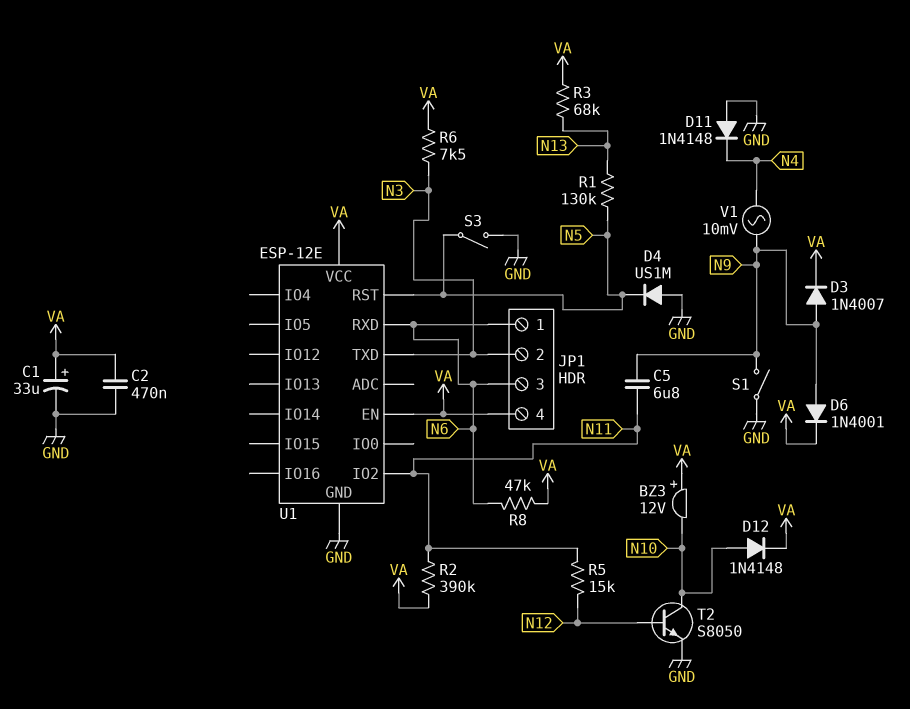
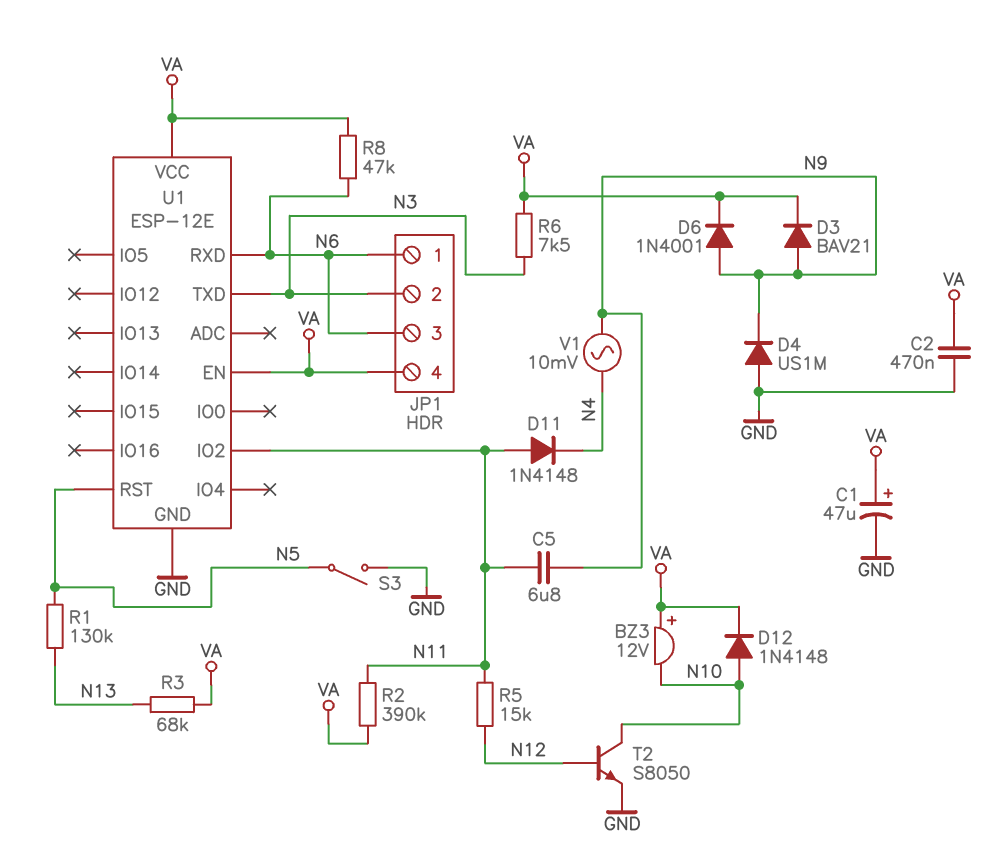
C1: 33uF (plus VA, minus GND) -> 47uF (plus VA, minus GND)
D3: diode 1N4007 (A N9, K VA) -> diode BAV21 (A N9, K VA)
D4: diode US1M (A GND, K N5) -> diode US1M (A GND, K N9)
D11: diode 1N4148 (A GND, K N4) -> diode 1N4148 (A N11, K N4)
S1: switch (GND, N9) -> none

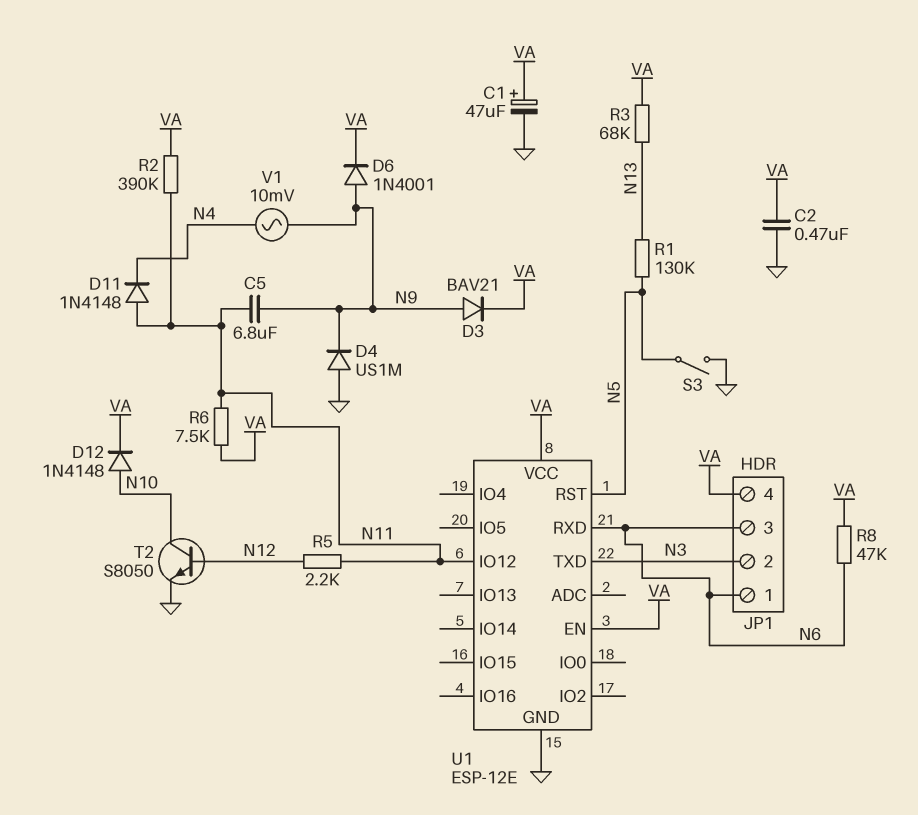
BZ3: buzzer 12V (plus VA, minus N10) -> none
R5: 15k (N11, N12) -> 2.2k (N11, N12)
R6: 7.5k (N3, VA) -> 7.5k (N11, VA)
U1 pin IO2: N11 -> none
U1 pin IO12: none -> N11

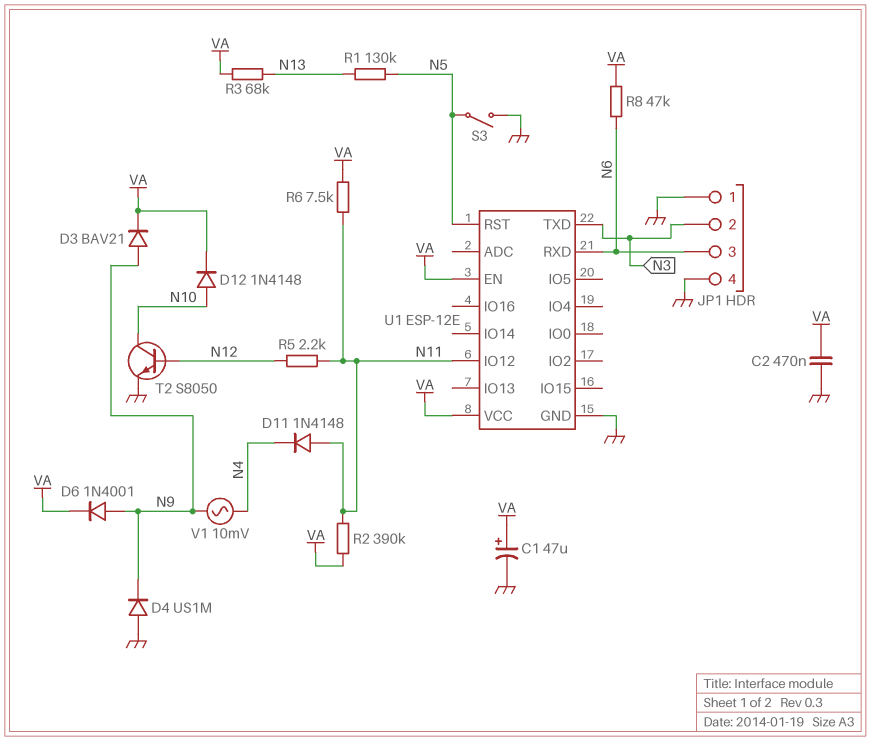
C5: 6.8uF (N9, N11) -> none
JP1 pin 1: N6 -> GND
JP1 pin 4: VA -> GND

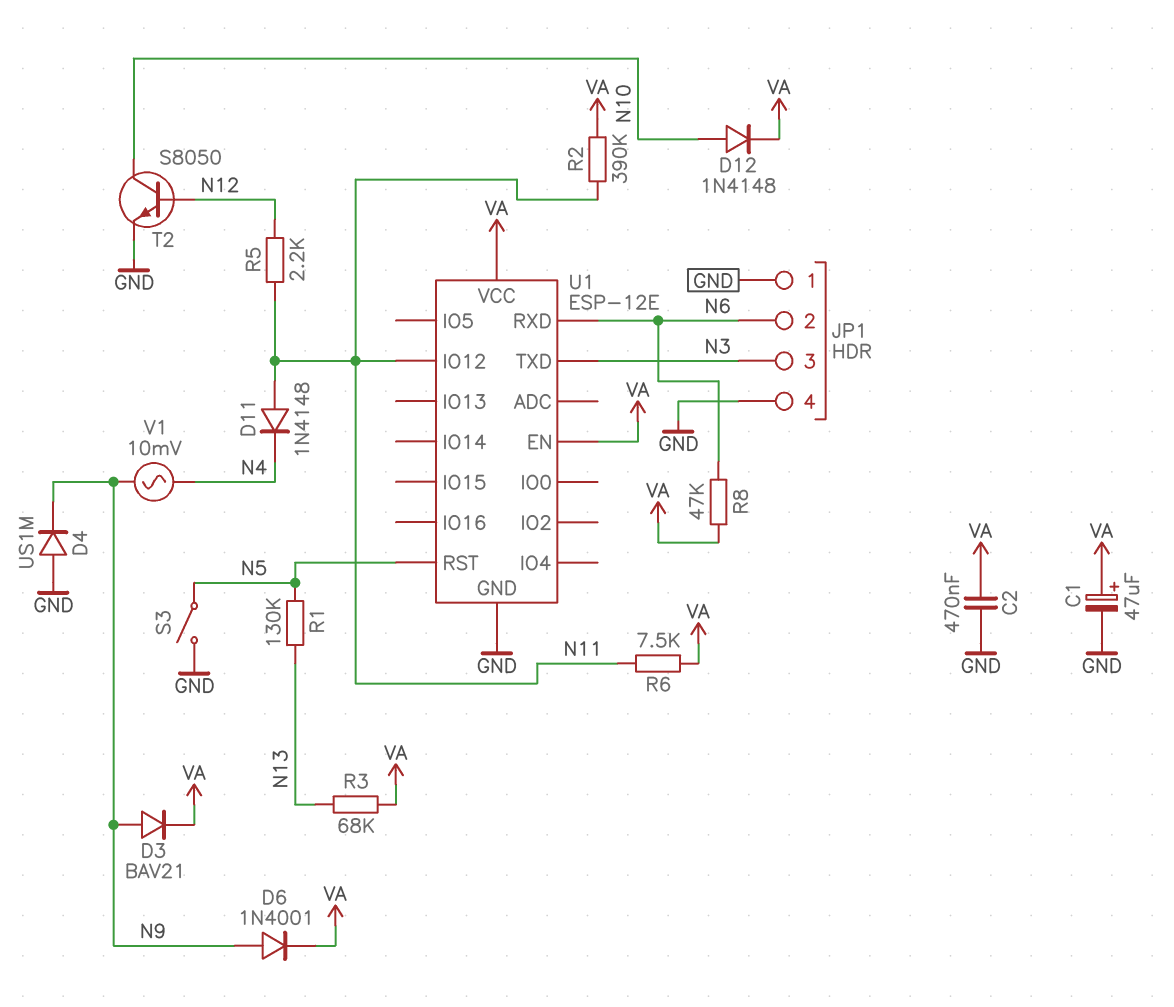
JP1 pin 2: N3 -> N6
JP1 pin 3: N6 -> N3

